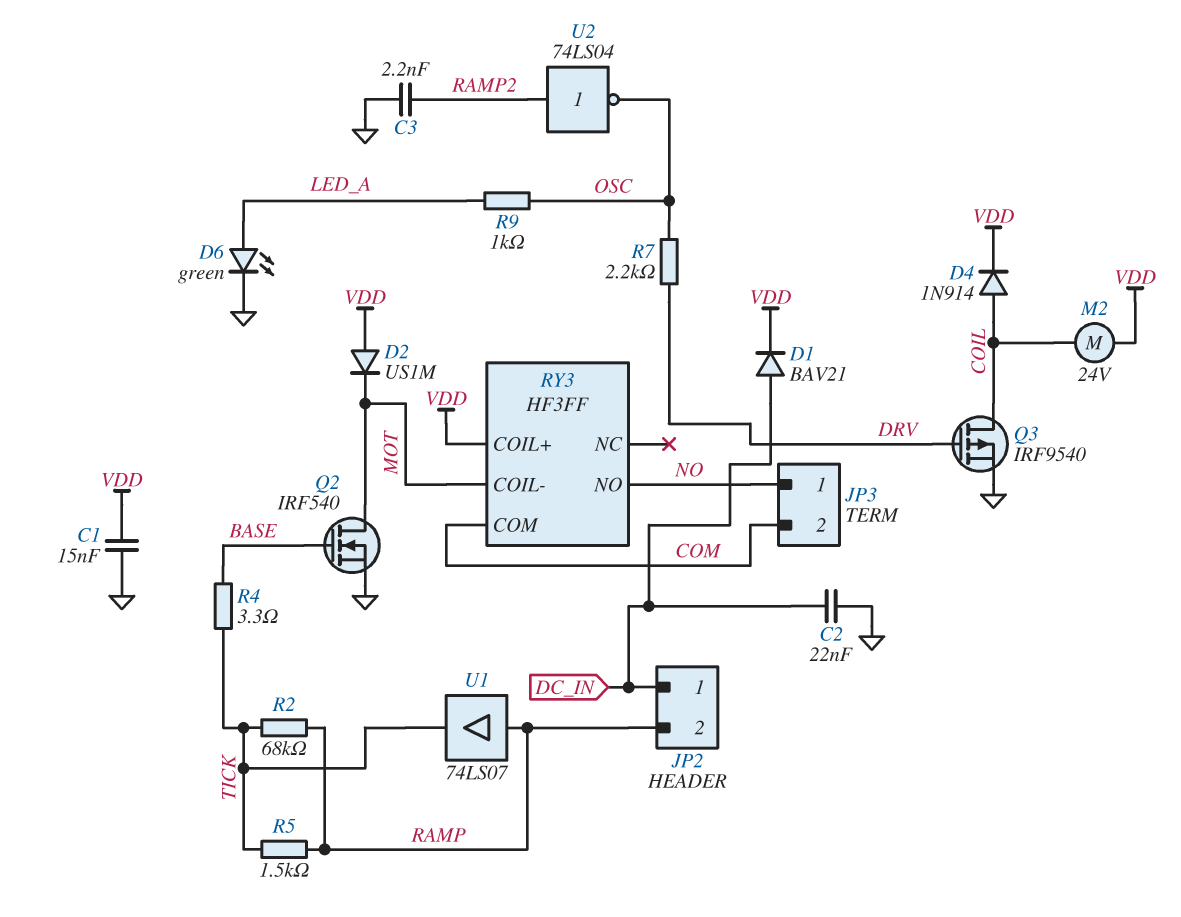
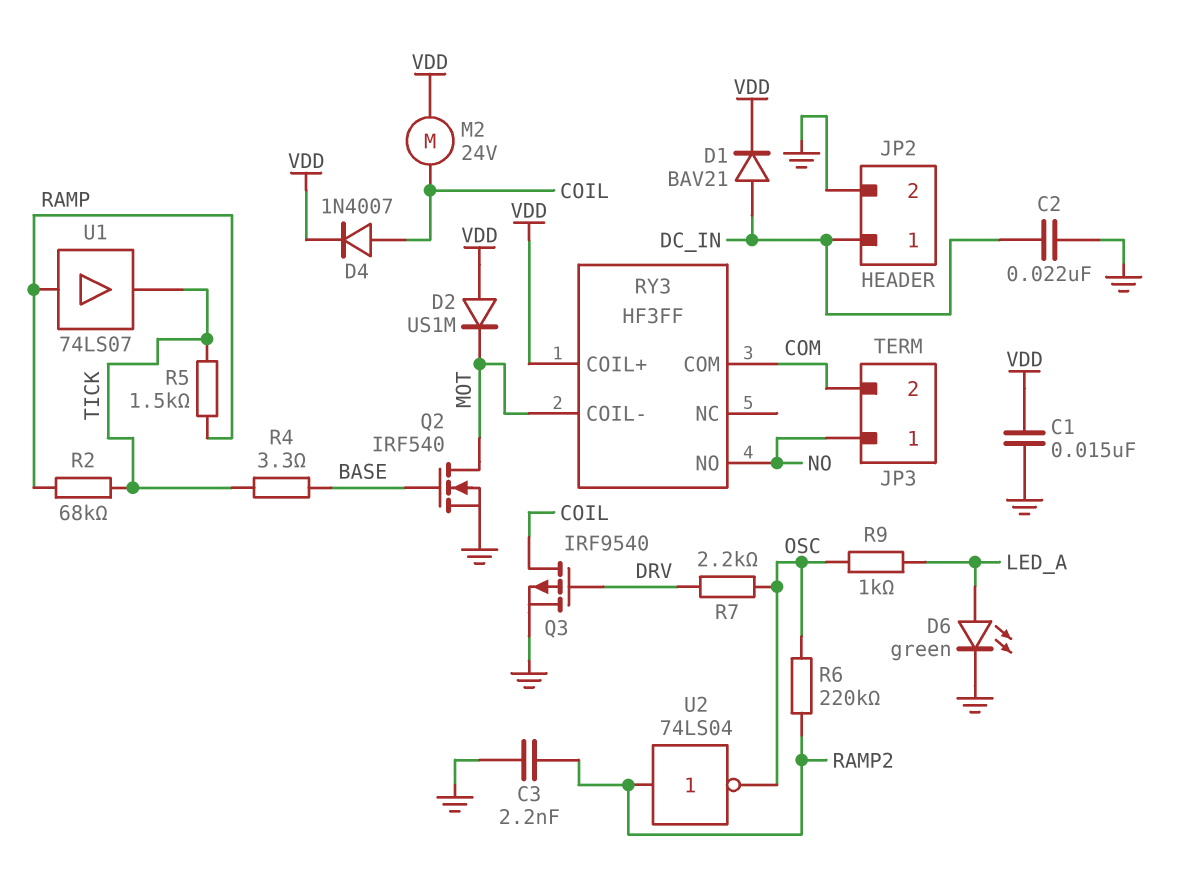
D4: diode 1N914 (A COIL, K VDD) -> diode 1N4007 (A COIL, K VDD)
JP2 pin 2: RAMP -> GND
R6: none -> 220k (OSC, RAMP2)

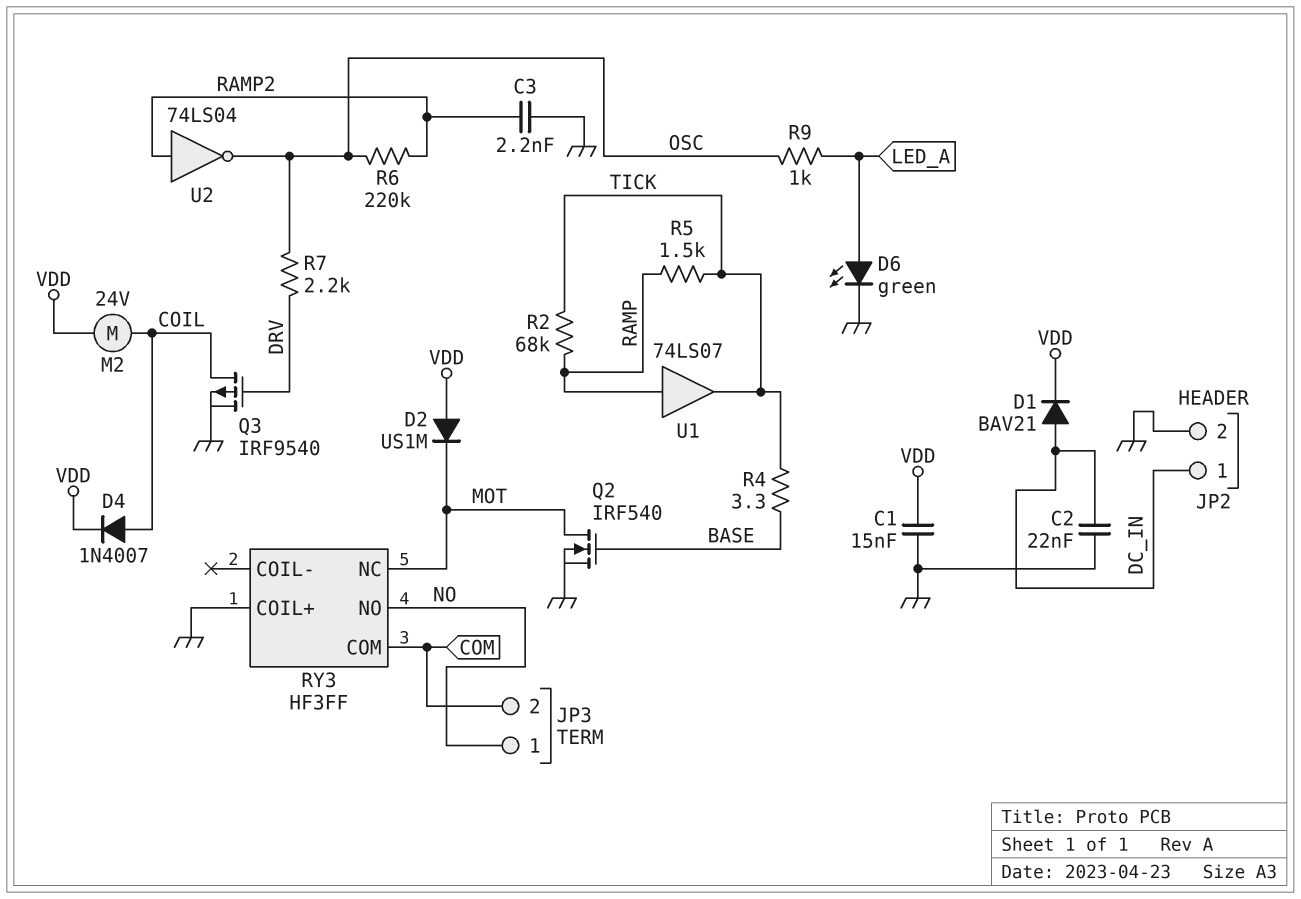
RY3 pin COIL+: VDD -> GND
RY3 pin COIL-: MOT -> none
RY3 pin NC: none -> MOT

